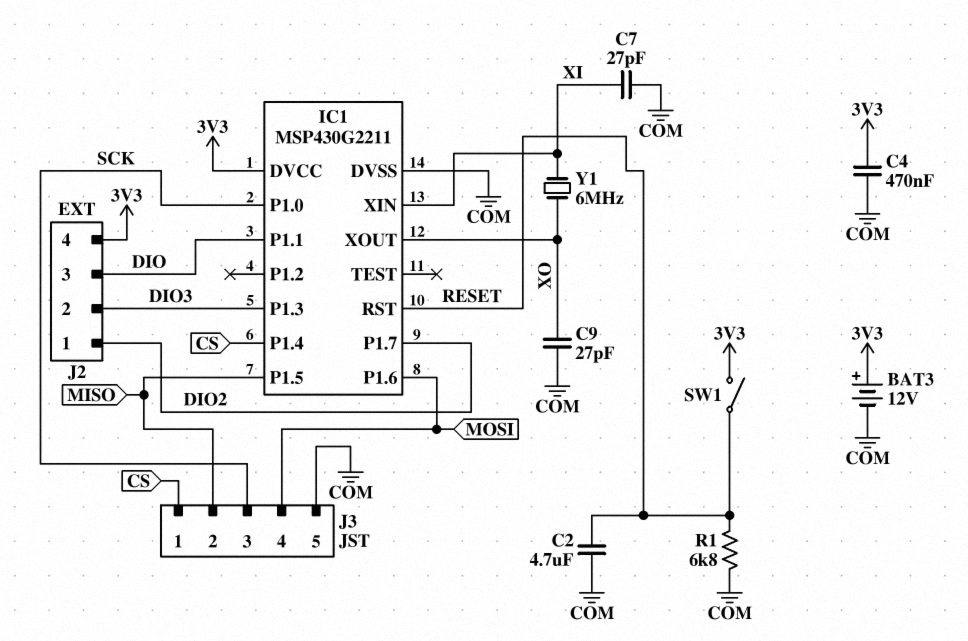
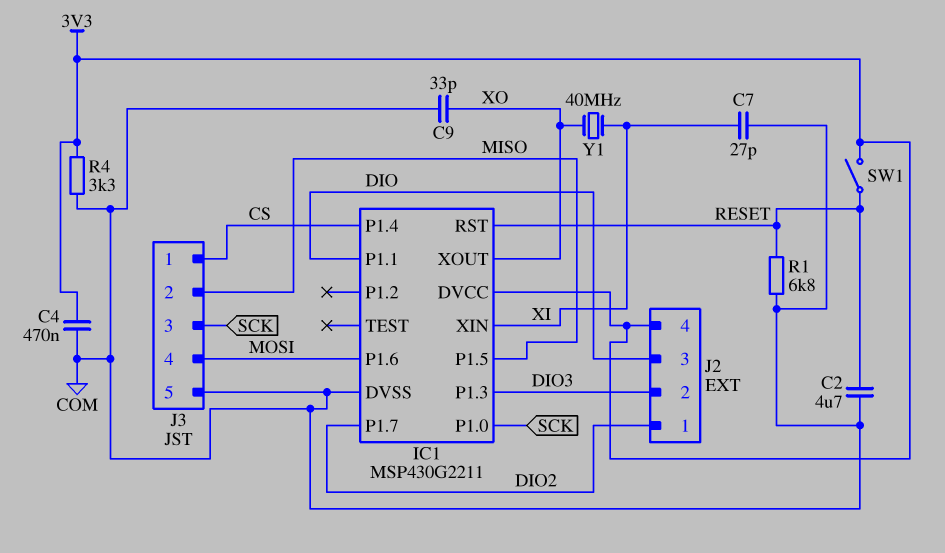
BAT3: 12V (plus 3V3, minus COM) -> none
C9: 27pF (COM, XO) -> 33pF (COM, XO)
R4: none -> 3.3k (3V3, COM)
Y1: 6MHz (XI, XO) -> 40MHz (XI, XO)

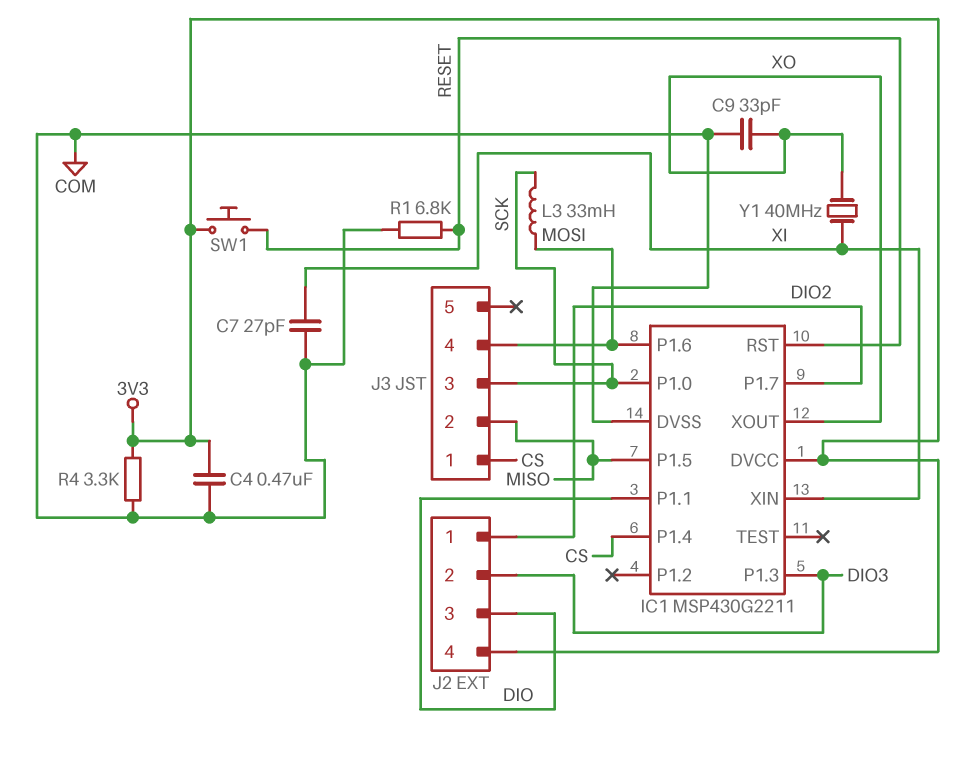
C2: 4.7uF (COM, RESET) -> none
J3 pin 5: COM -> none
L3: none -> 33mH (MOSI, SCK)
SW1: switch (3V3, RESET) -> button (3V3, RESET)

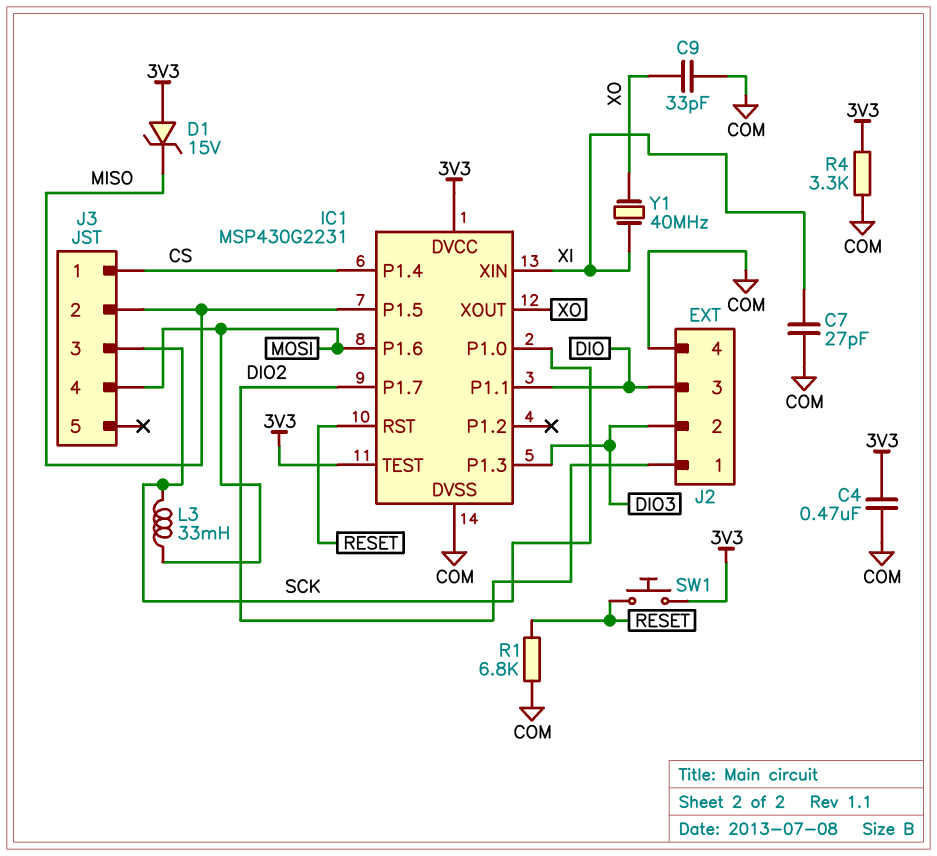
D1: none -> zener 15V (A 3V3, K MISO)
IC1: MSP430G2211 -> MSP430G2231
IC1 pin TEST: none -> 3V3
J2 pin 4: 3V3 -> COM

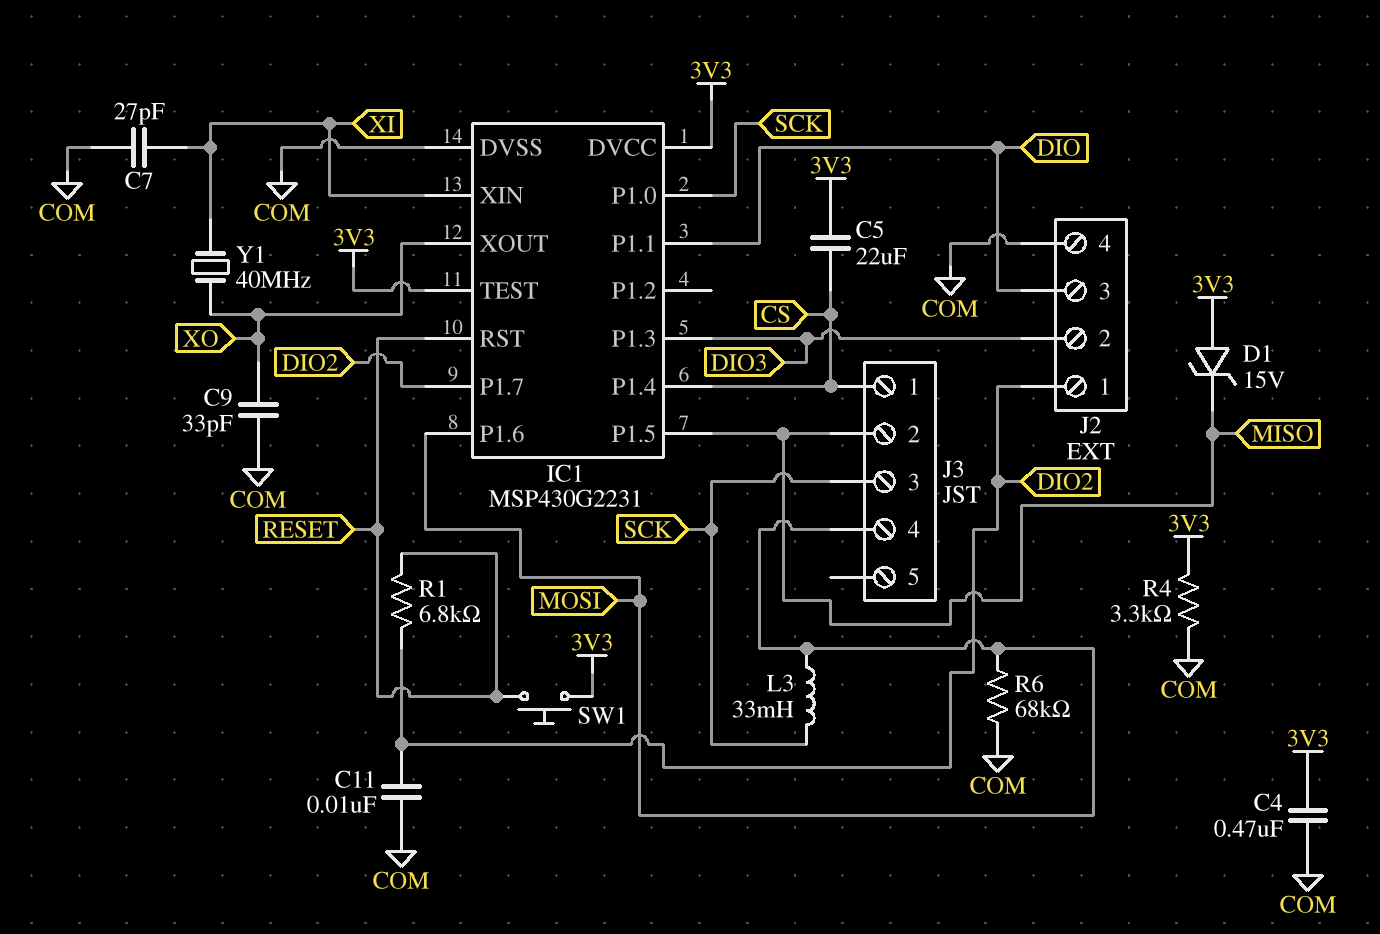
C5: none -> 22uF (3V3, CS)
C11: none -> 10nF (COM, DIO2)
R1: 6.8k (COM, RESET) -> 6.8k (DIO2, RESET)
R6: none -> 68k (COM, MOSI)

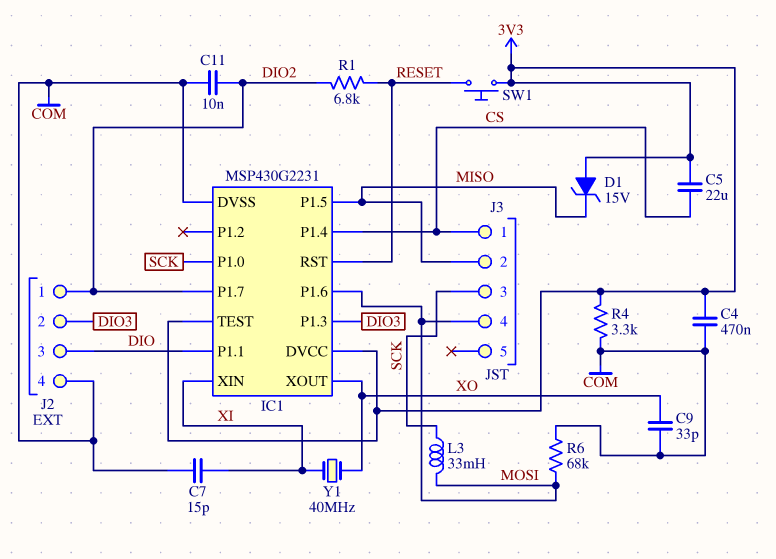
C7: 27pF (COM, XI) -> 15pF (COM, XI)

